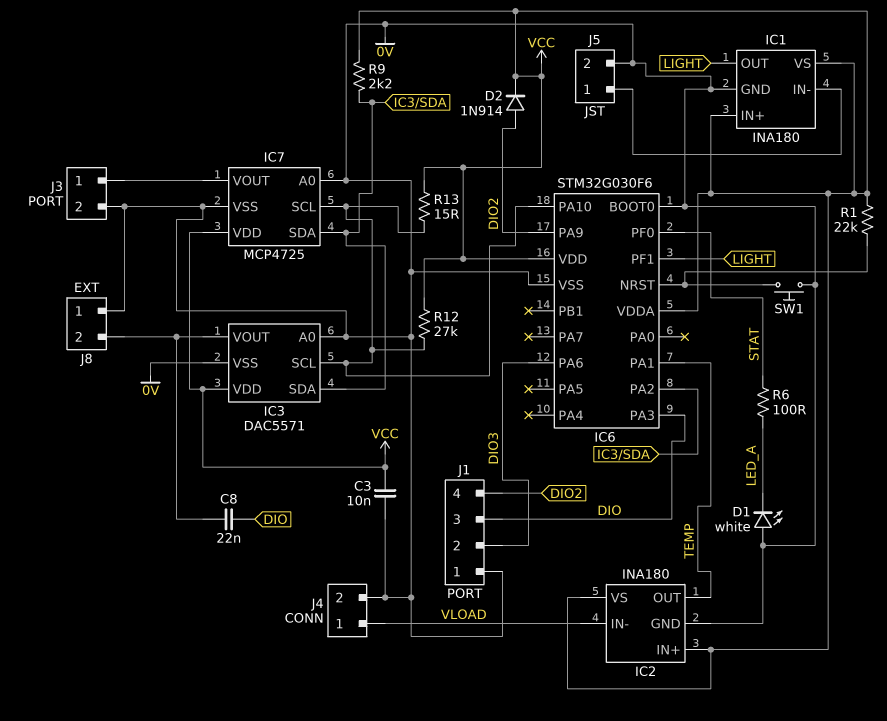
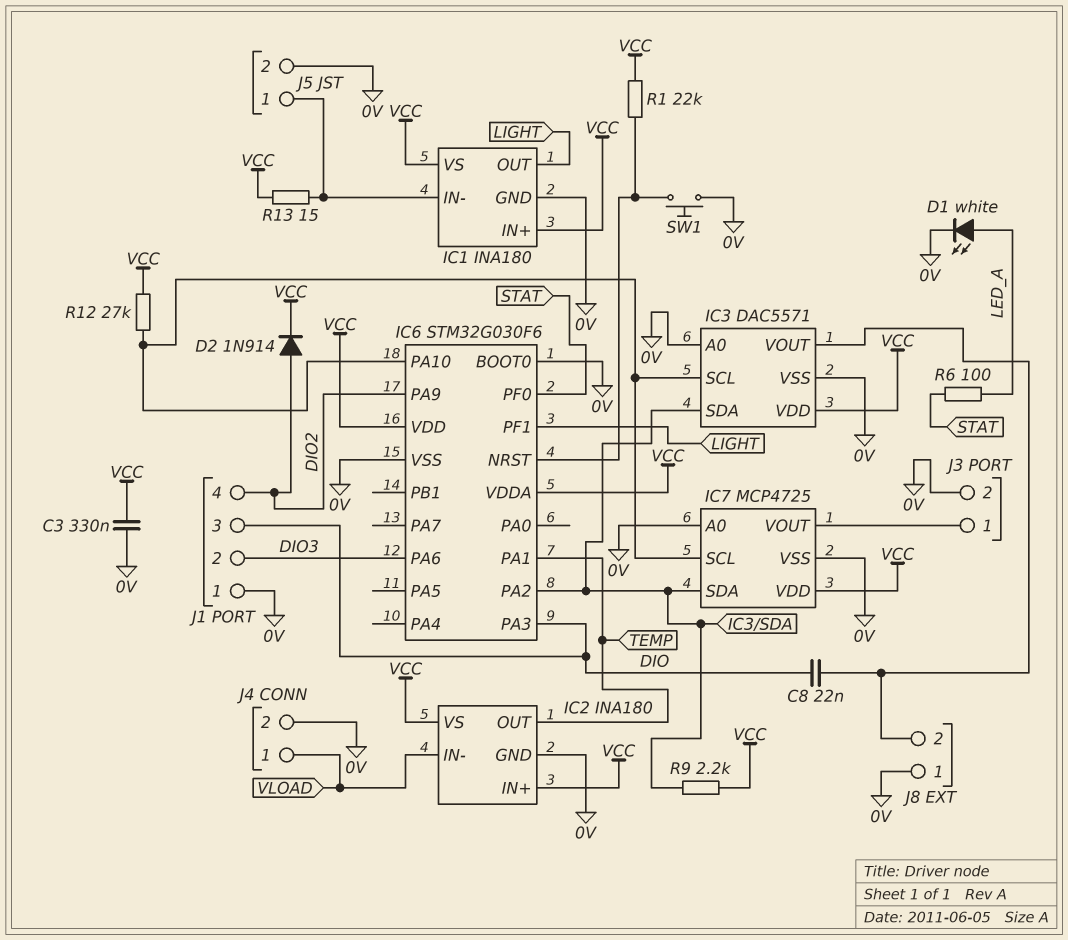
C3: 10nF (0V, VCC) -> 330nF (0V, VCC)
D1: LED white (A 0V, K LED_A) -> LED white (A LED_A, K 0V)
R13: 15 (IC3/SCL, VCC) -> 15 (IC1/IN-, VCC)

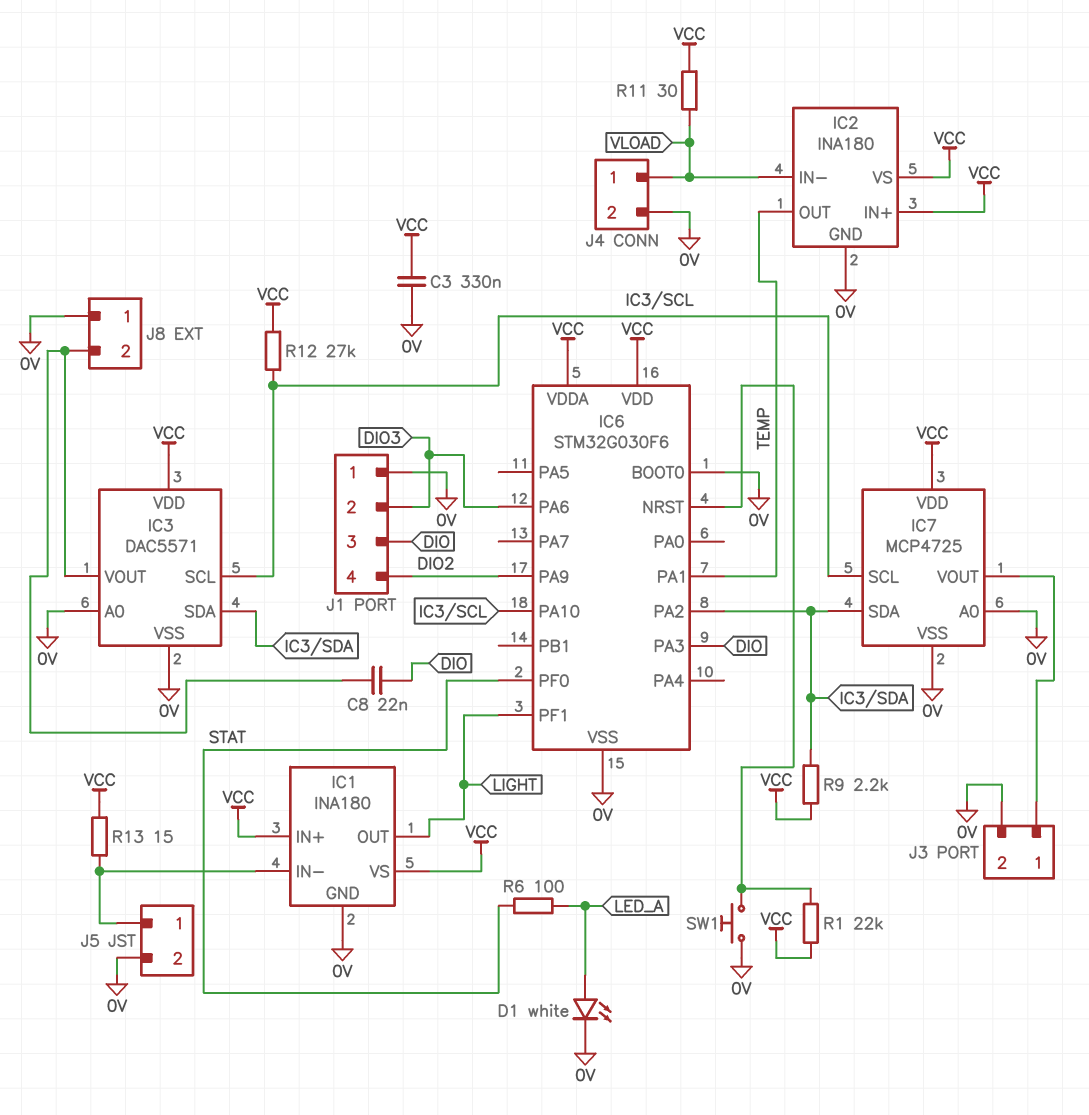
D2: diode 1N914 (A DIO2, K VCC) -> none
R11: none -> 30 (VCC, VLOAD)

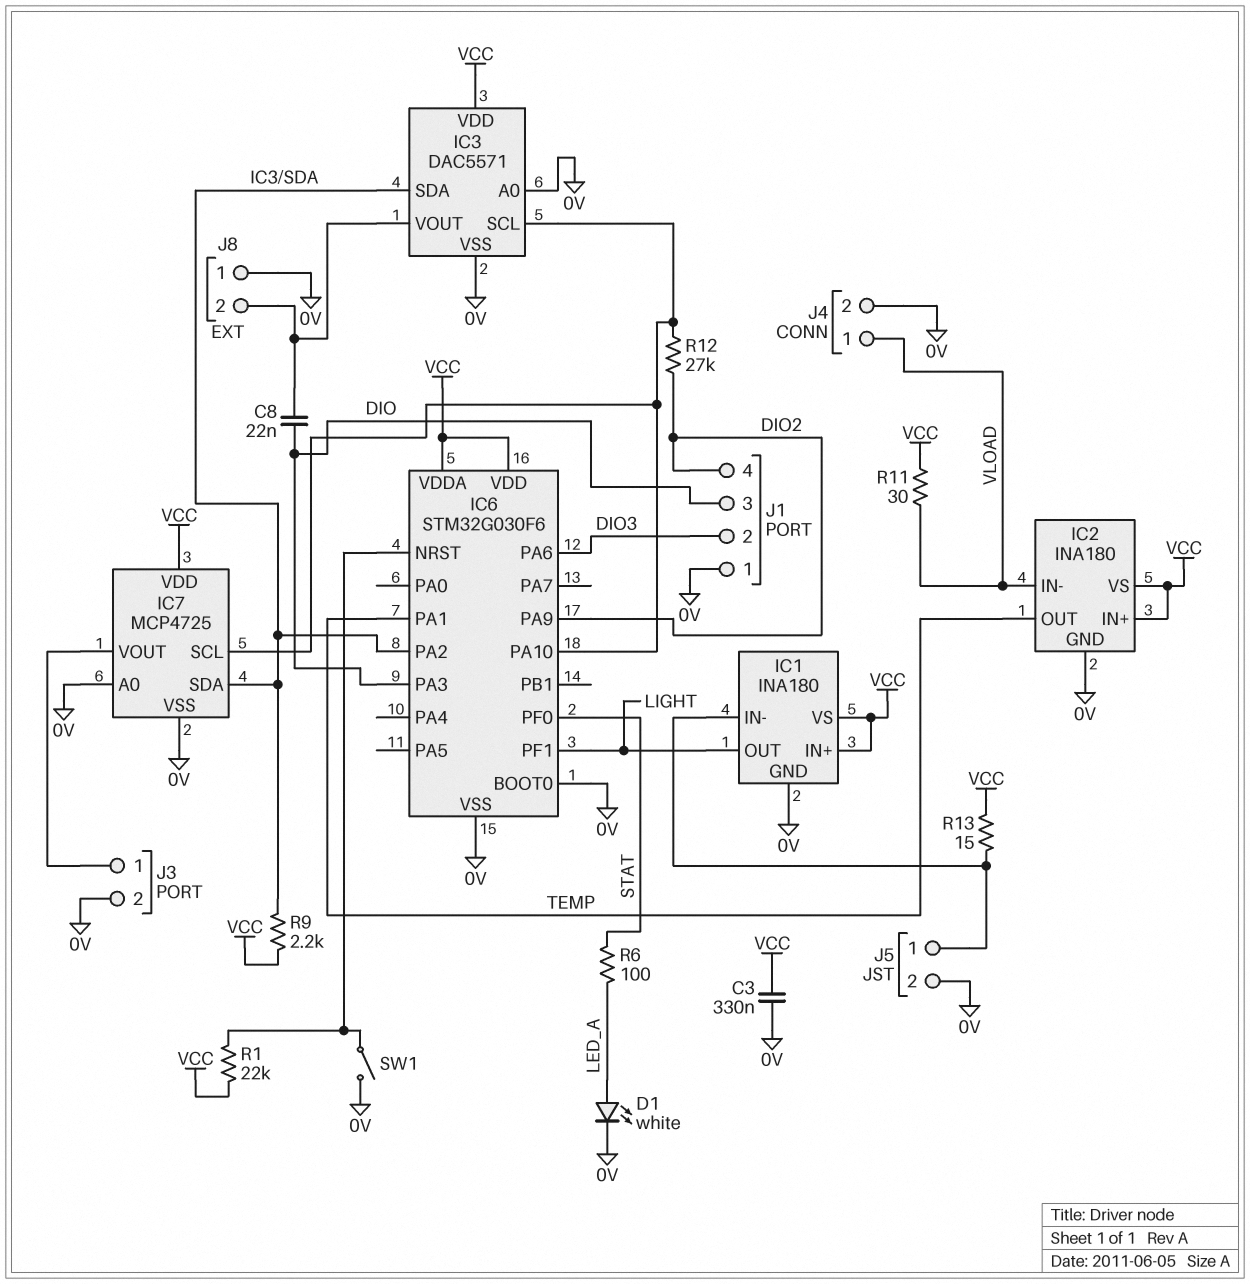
R12: 27k (IC3/SCL, VCC) -> 27k (DIO2, IC3/SCL)
SW1: button (0V, IC6/NRST) -> switch (0V, IC6/NRST)

